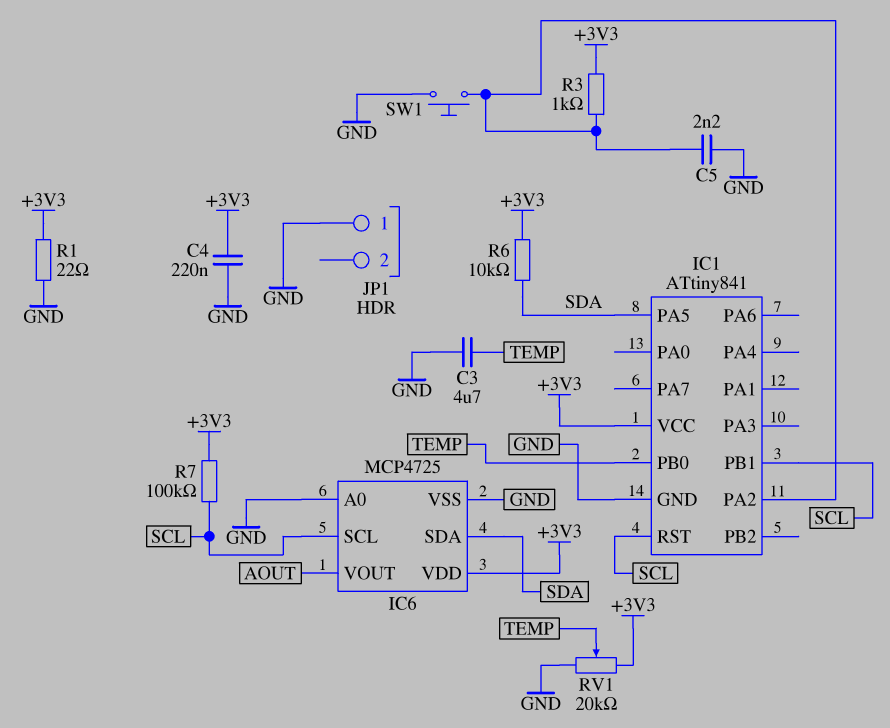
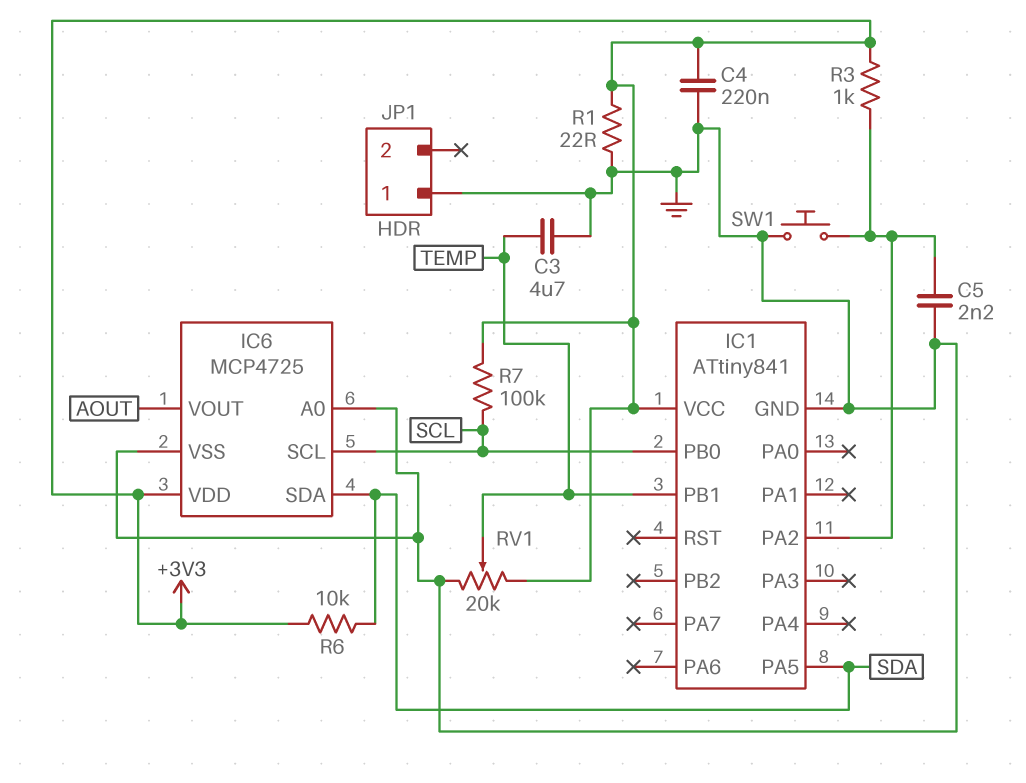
IC1 pin PB0: TEMP -> SCL
IC1 pin PB1: SCL -> TEMP
IC1 pin RST: SCL -> none

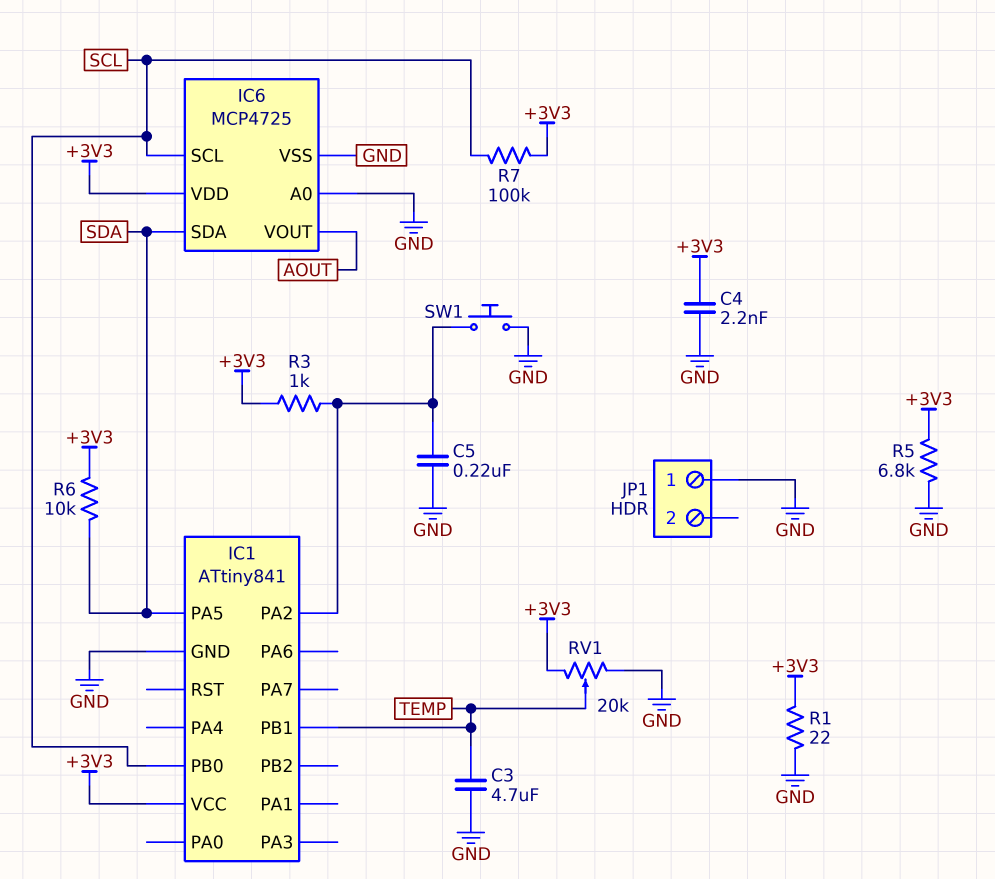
C4: 220nF (+3V3, GND) -> 2.2nF (+3V3, GND)
C5: 2.2nF (GND, IC1/PA2) -> 220nF (GND, IC1/PA2)
R5: none -> 6.8k (+3V3, GND)

